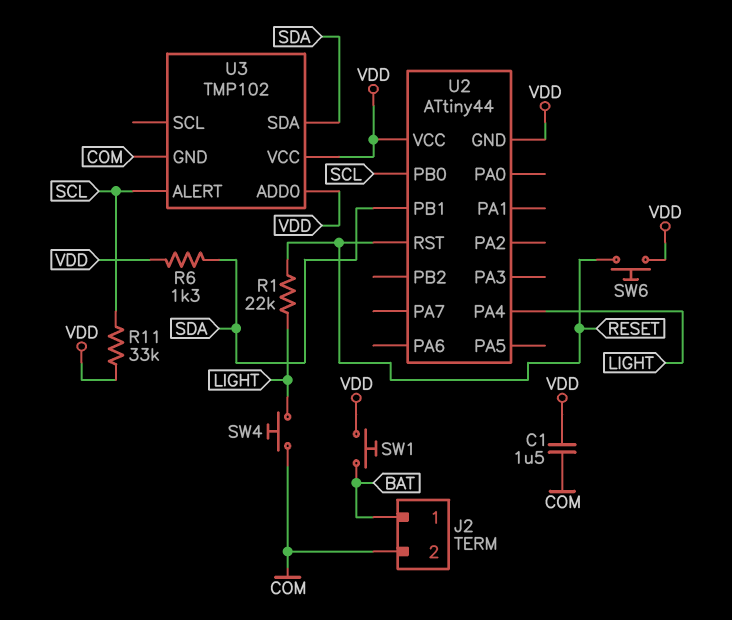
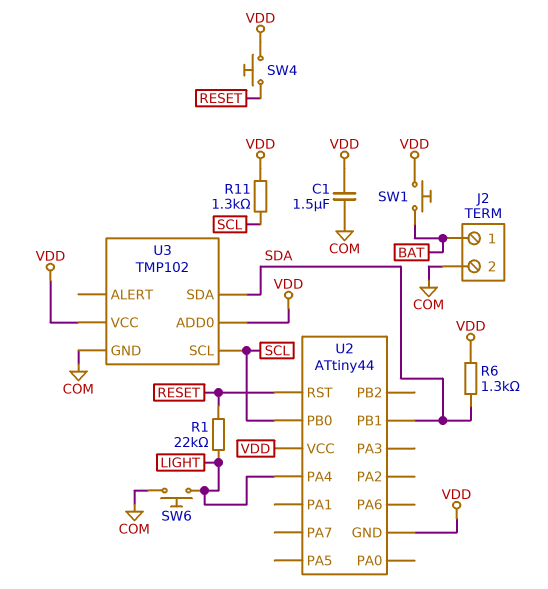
R11: 33k (SCL, VDD) -> 1.3k (SCL, VDD)
SW4: button (COM, LIGHT) -> button (RESET, VDD)
SW6: button (RESET, VDD) -> button (COM, LIGHT)
U3 pin ALERT: SCL -> none
U3 pin SCL: none -> SCL

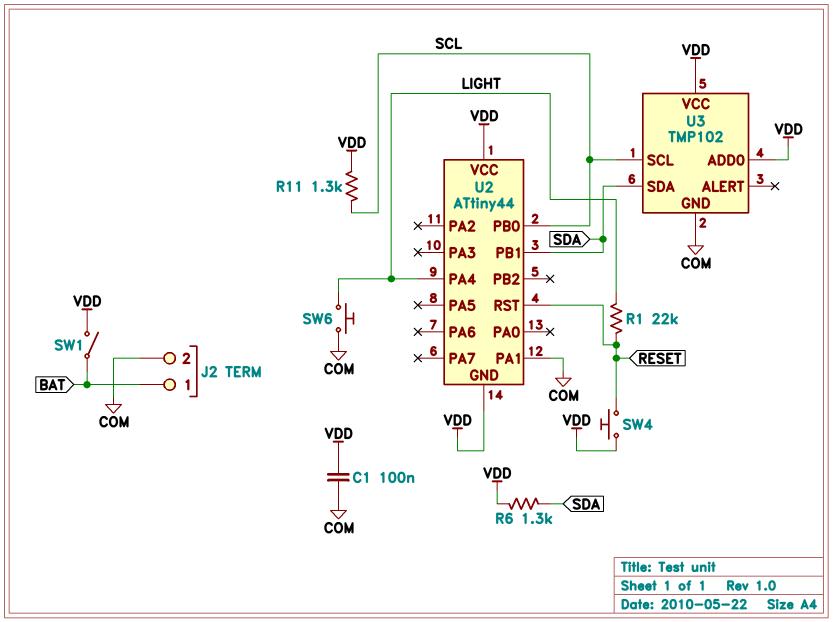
C1: 1.5uF (COM, VDD) -> 100nF (COM, VDD)
SW1: button (BAT, VDD) -> switch (BAT, VDD)
U2 pin PA1: none -> COM

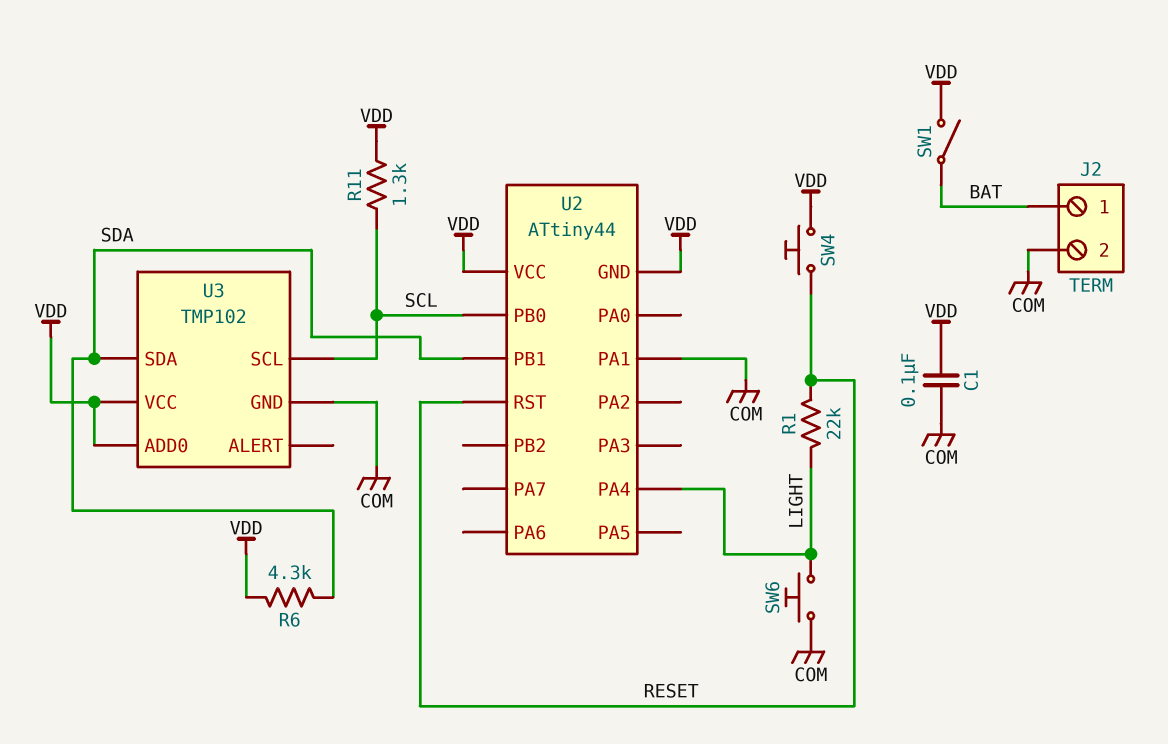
R6: 1.3k (SDA, VDD) -> 4.3k (SDA, VDD)

